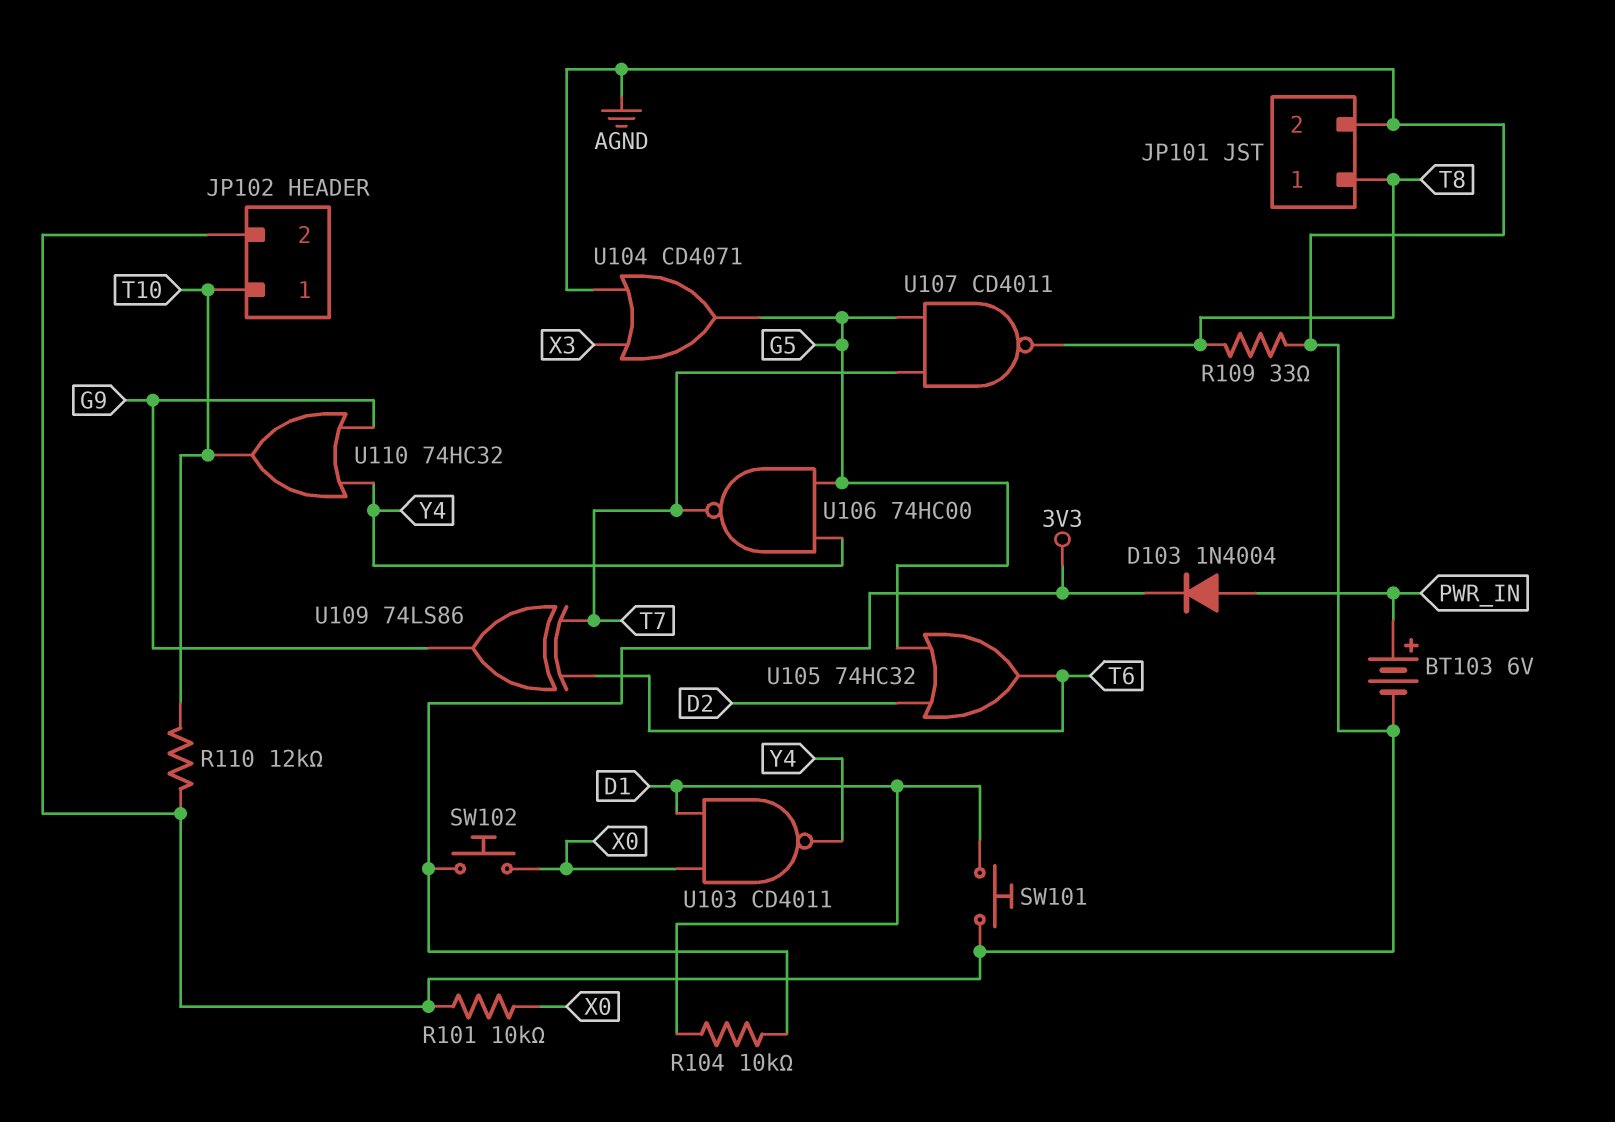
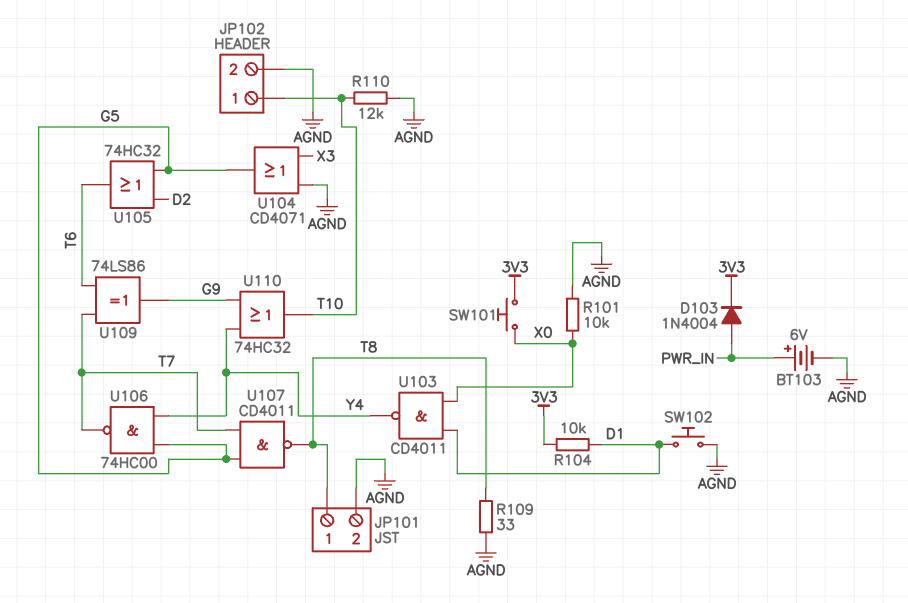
SW101: button (AGND, D1) -> button (3V3, X0)
SW102: button (3V3, X0) -> button (AGND, D1)

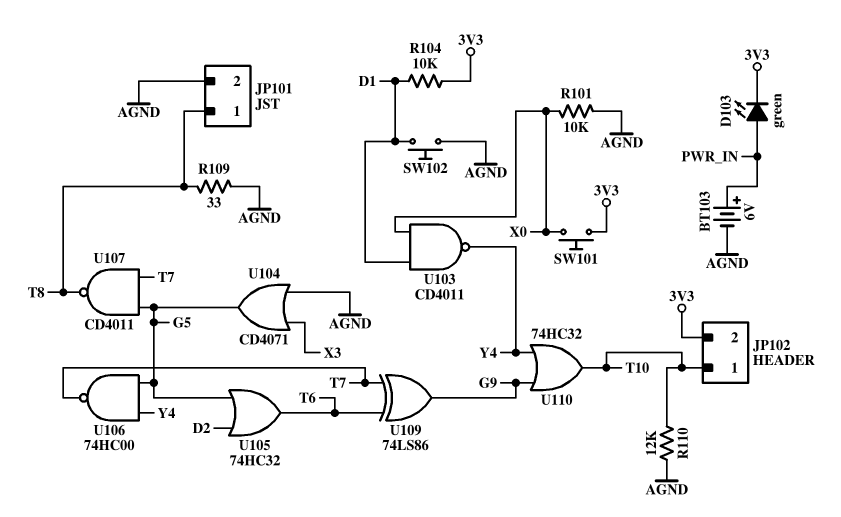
D103: diode 1N4004 (A PWR_IN, K 3V3) -> LED green (A PWR_IN, K 3V3)
JP102 pin 2: AGND -> 3V3

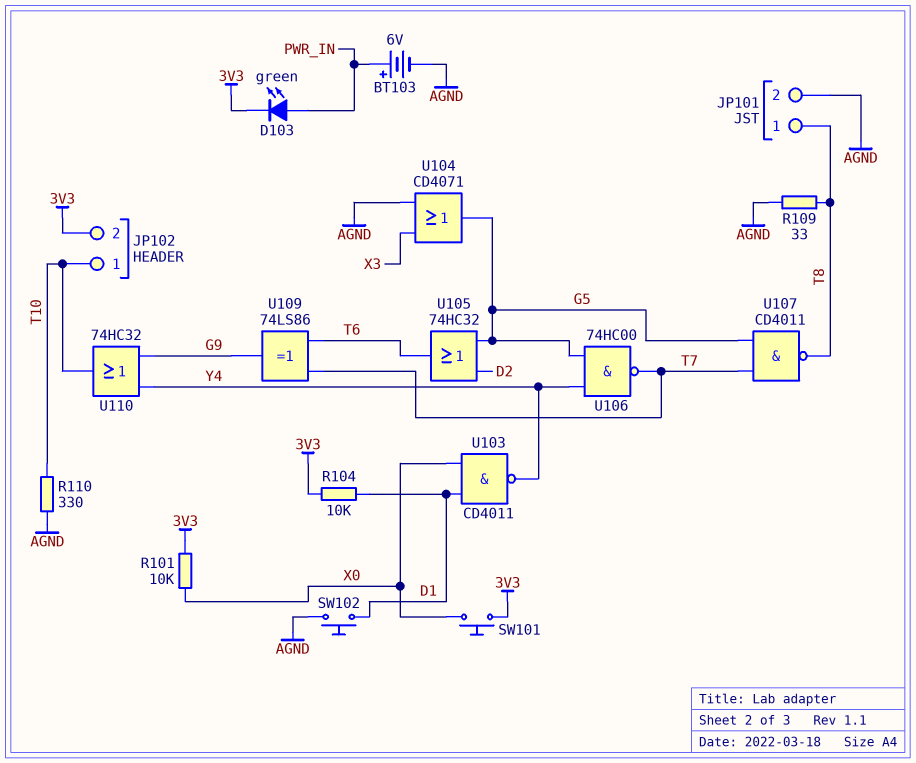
R101: 10k (AGND, X0) -> 10k (3V3, X0)
R110: 12k (AGND, T10) -> 330 (AGND, T10)

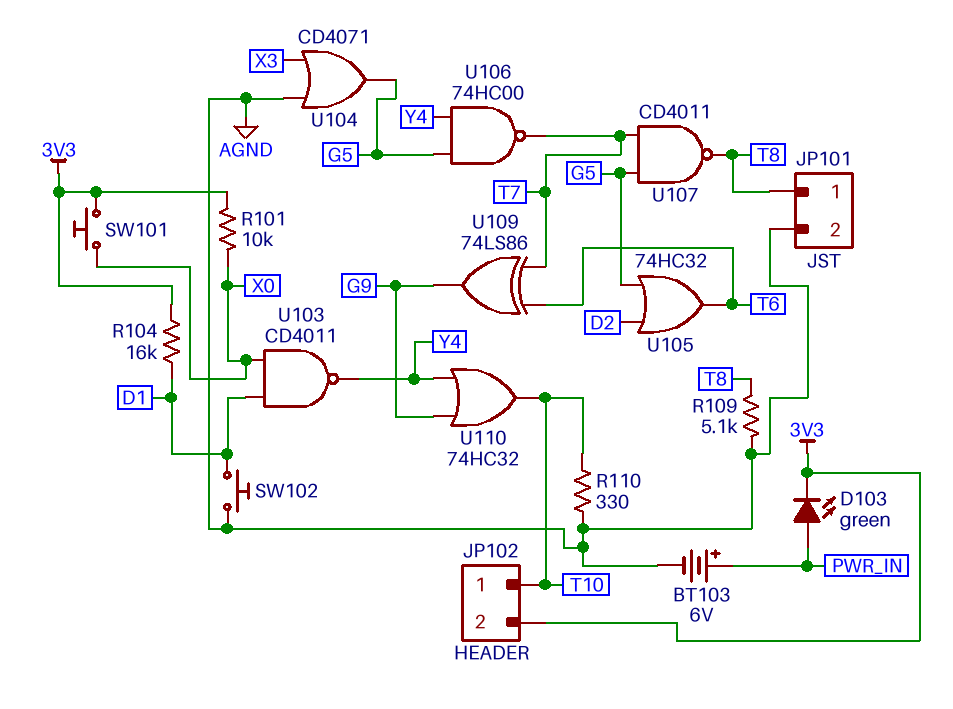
R104: 10k (3V3, D1) -> 16k (3V3, D1)
R109: 33 (AGND, T8) -> 5.1k (AGND, T8)

